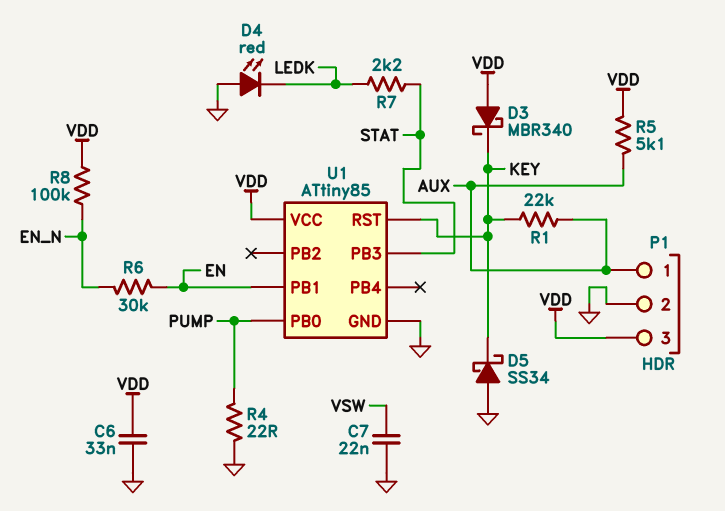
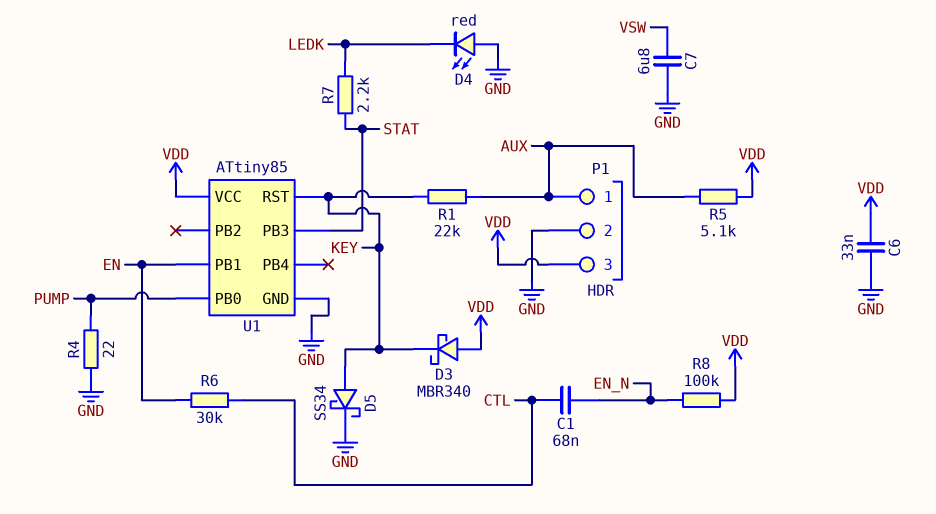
C1: none -> 68nF (CTL, EN_N)
C7: 22nF (GND, VSW) -> 6.8uF (GND, VSW)
D5: schottky SS34 (A GND, K KEY) -> schottky SS34 (A KEY, K GND)
R6: 30k (EN, EN_N) -> 30k (CTL, EN)

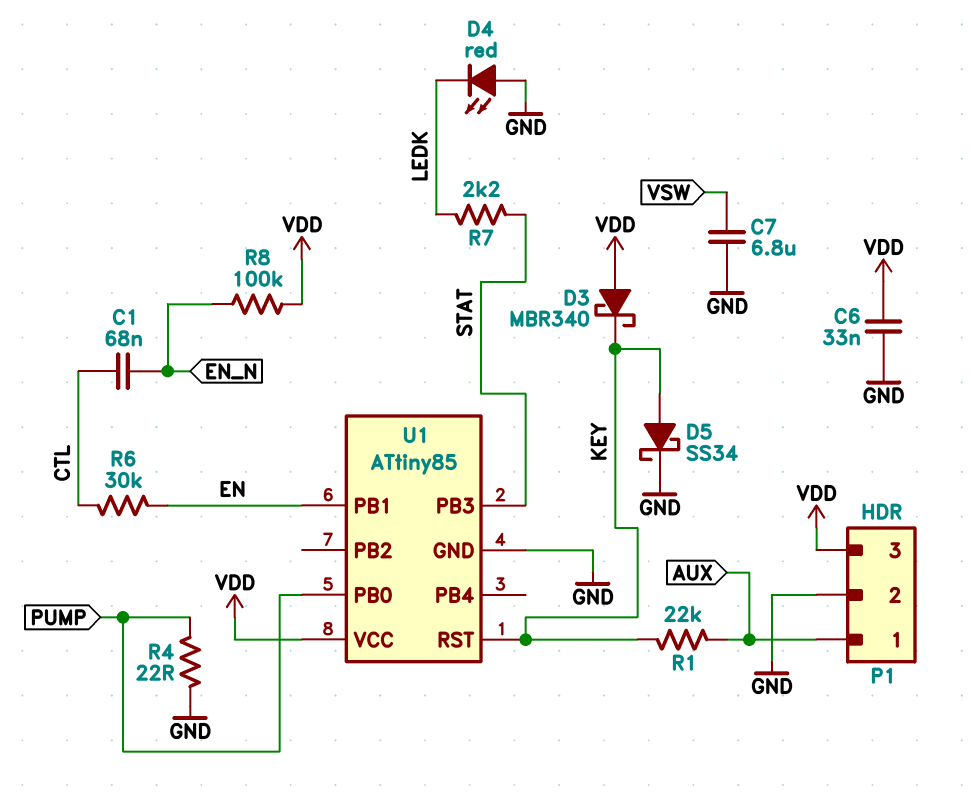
R5: 5.1k (AUX, VDD) -> none

